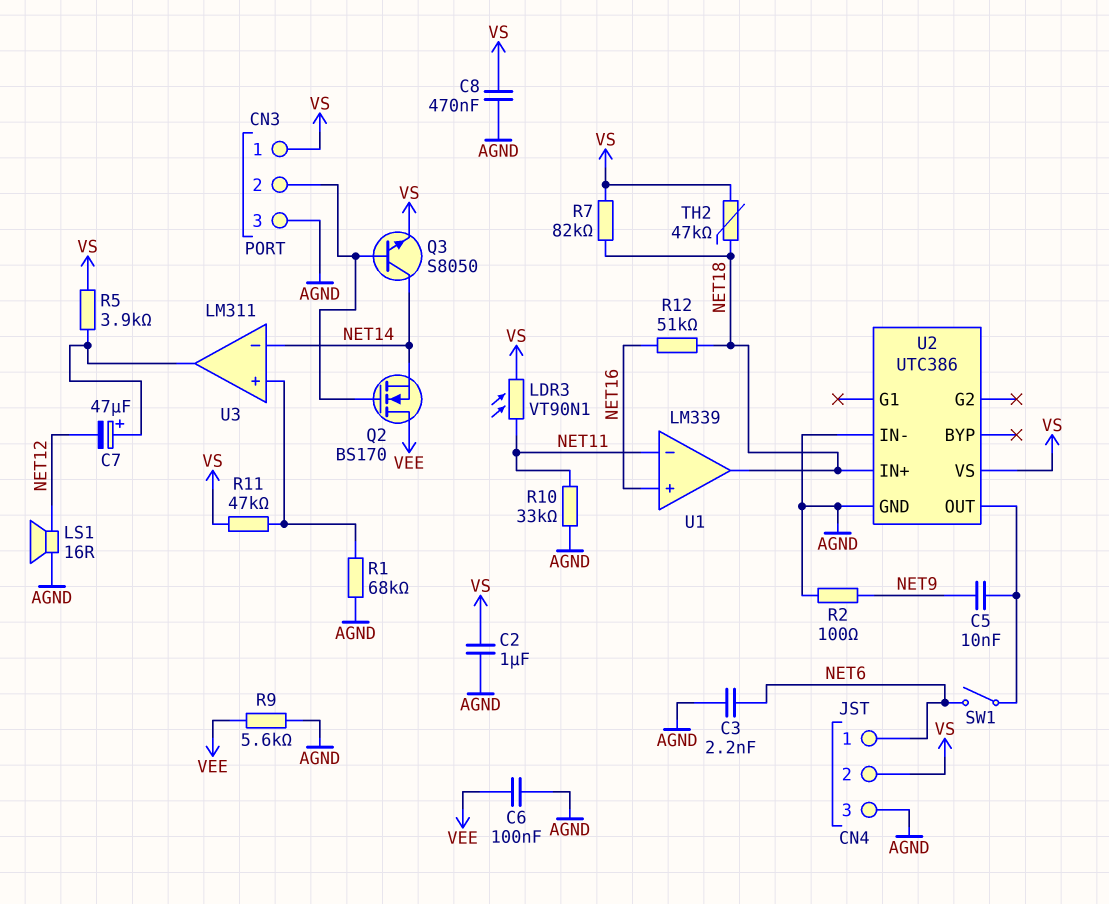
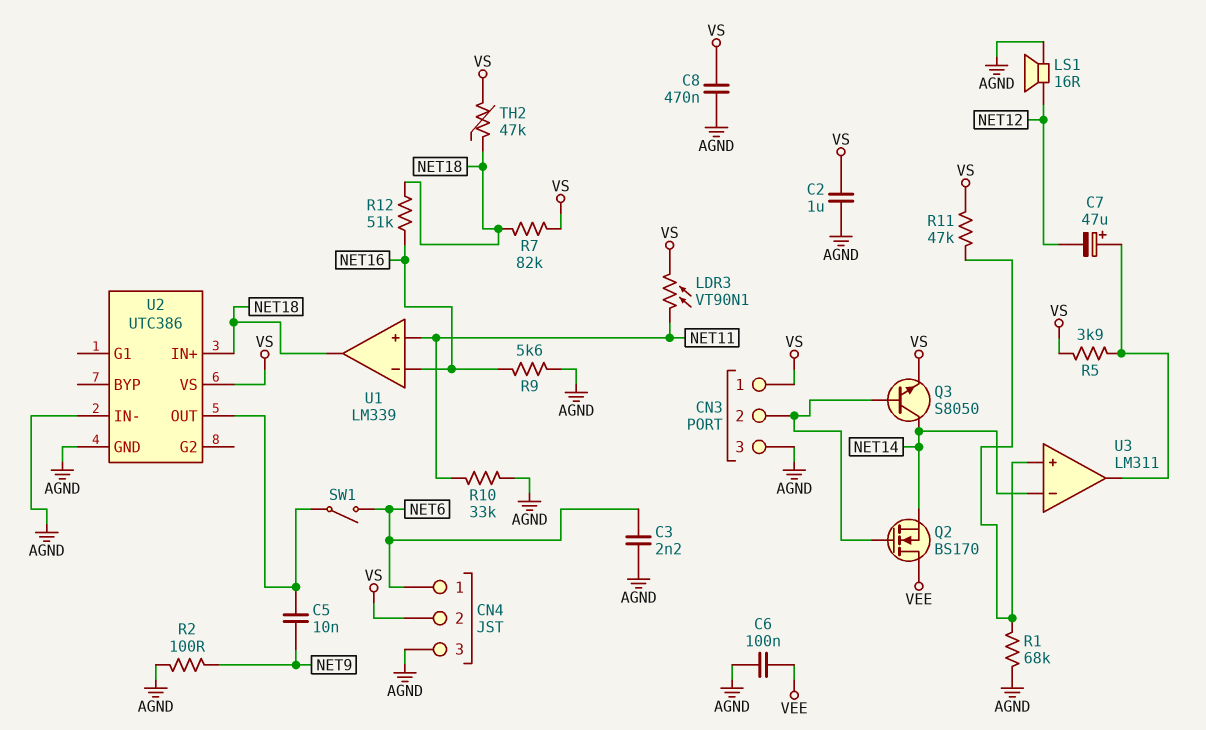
R9: 5.6k (AGND, VEE) -> 5.6k (AGND, NET16)
U1 pin in+: NET16 -> NET11
U1 pin in-: NET11 -> NET16

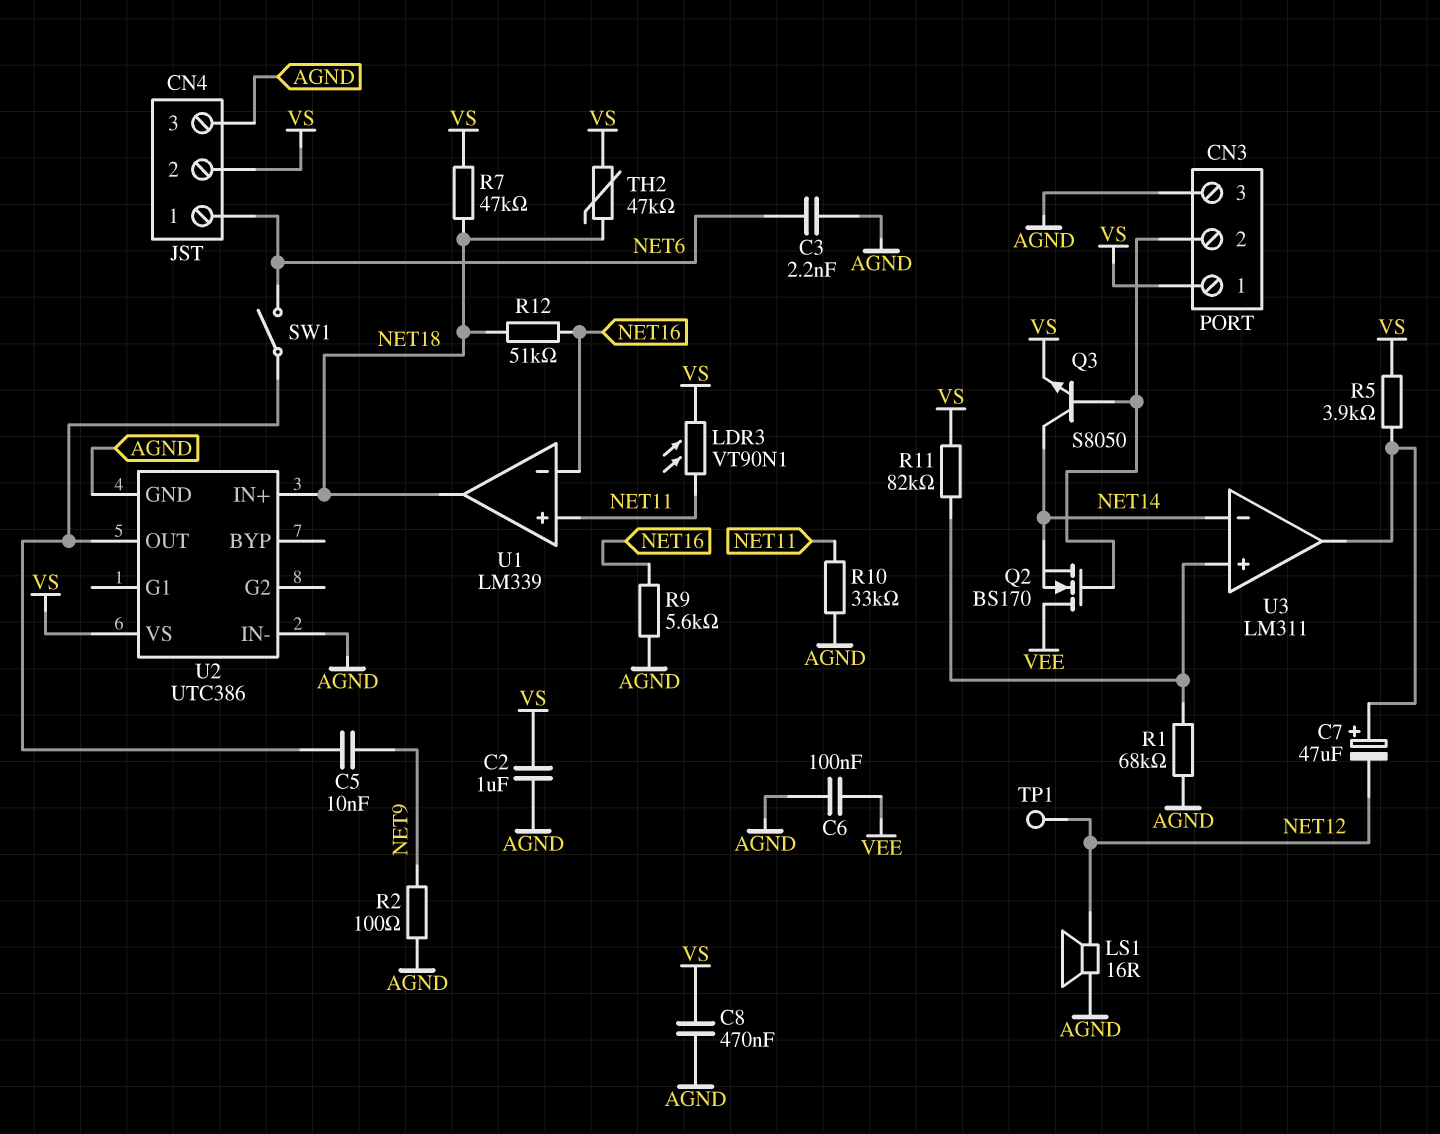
R7: 82k (NET18, VS) -> 47k (NET18, VS)
R11: 47k (U3/in+, VS) -> 82k (U3/in+, VS)
TP1: none -> test point (NET12)

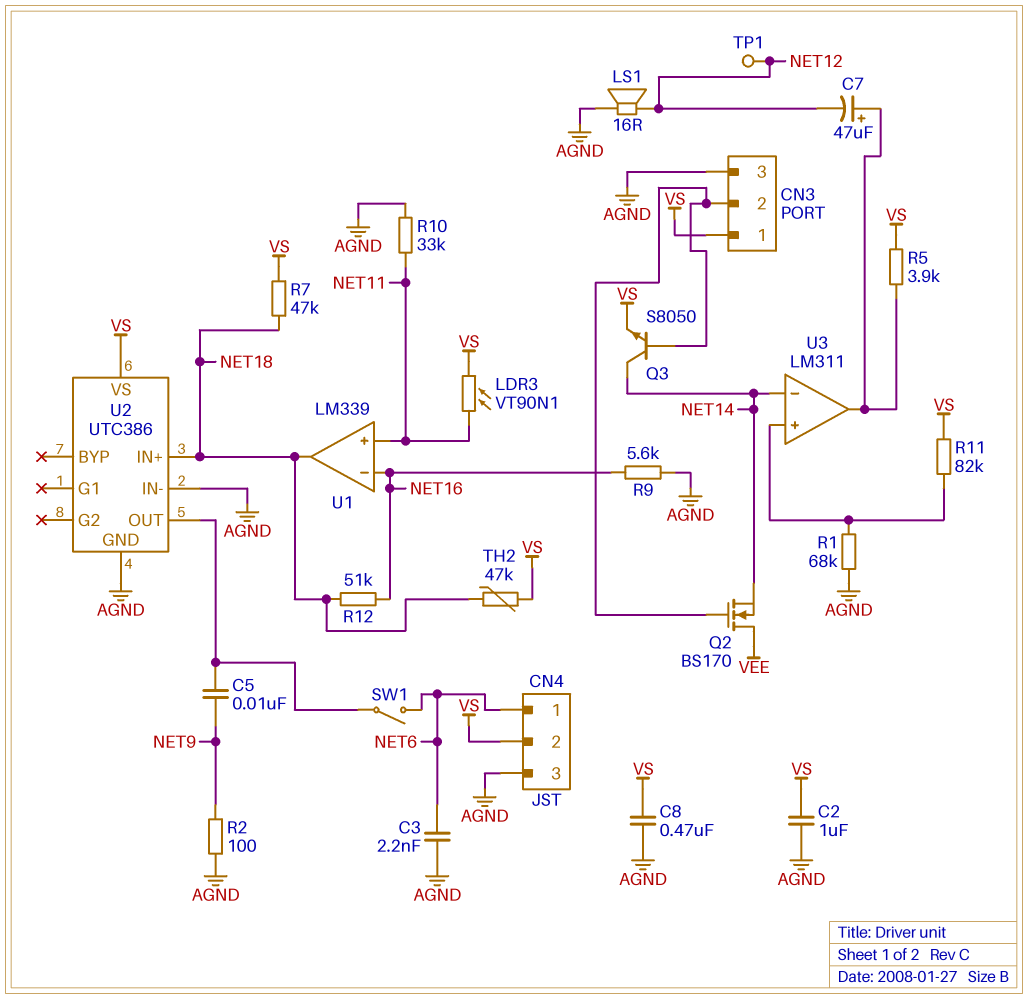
C6: 100nF (AGND, VEE) -> none

